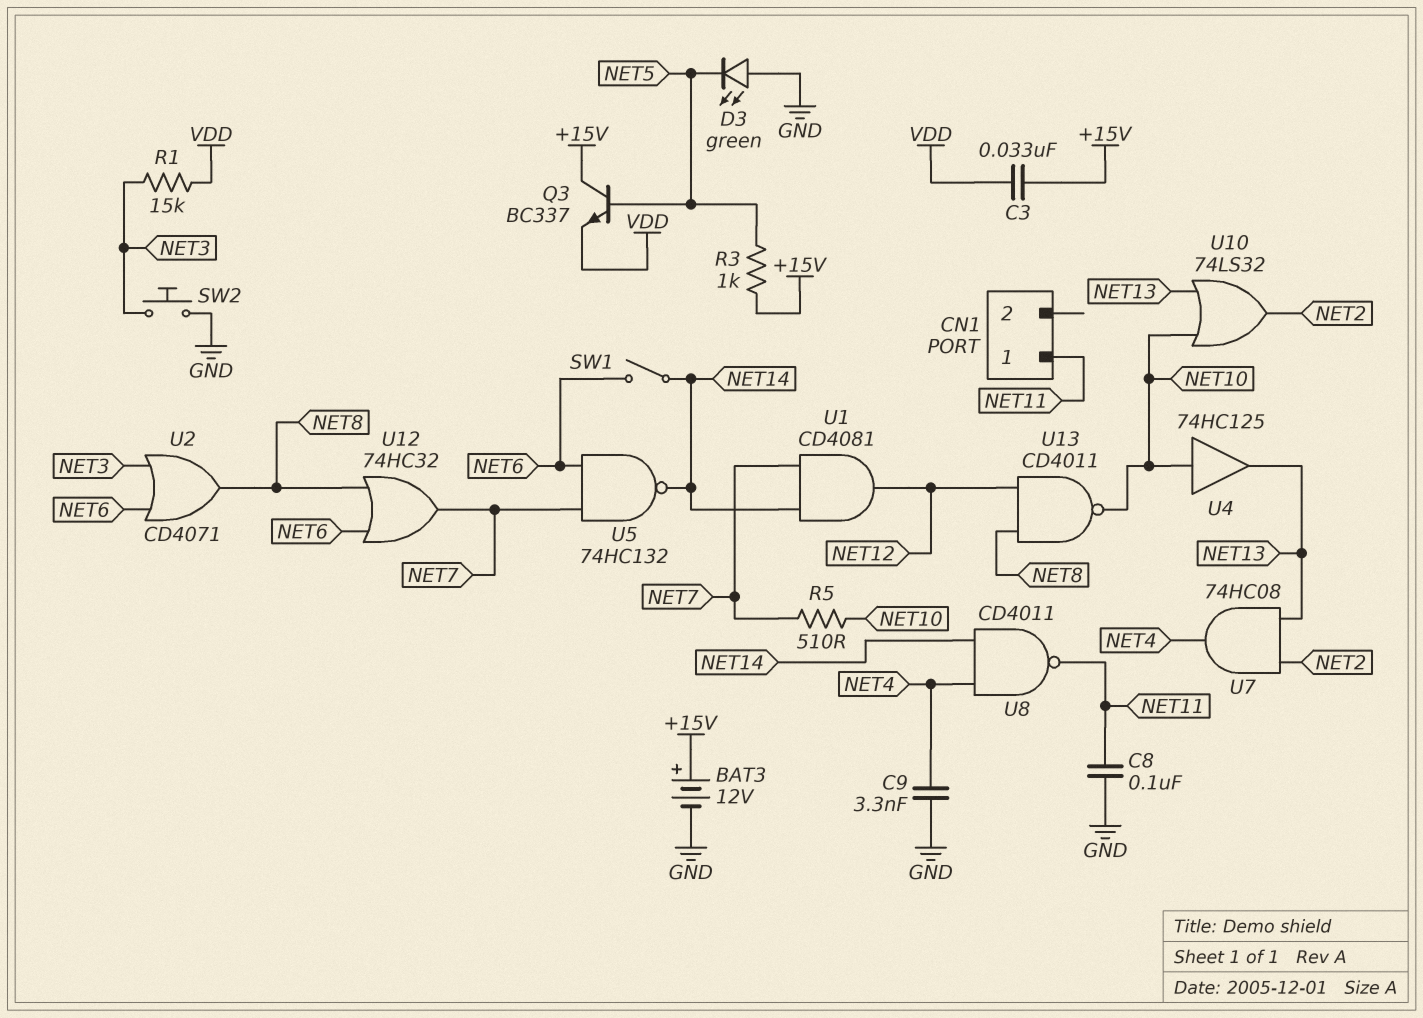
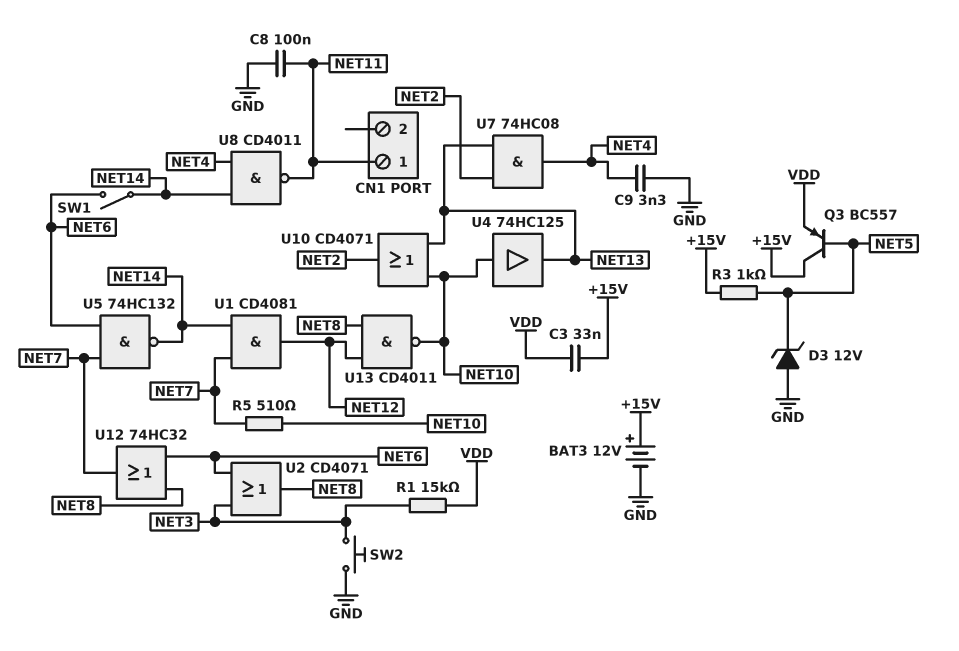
D3: LED green (A GND, K NET5) -> zener 12V (A GND, K NET5)
Q3: NPN BC337 (B NET5, C +15V, E VDD) -> PNP BC557 (B NET5, C +15V, E VDD)
U10: OR 74LS32 (in NET10, in NET13, out NET2) -> OR CD4071 (in NET10, in NET13, out NET2)

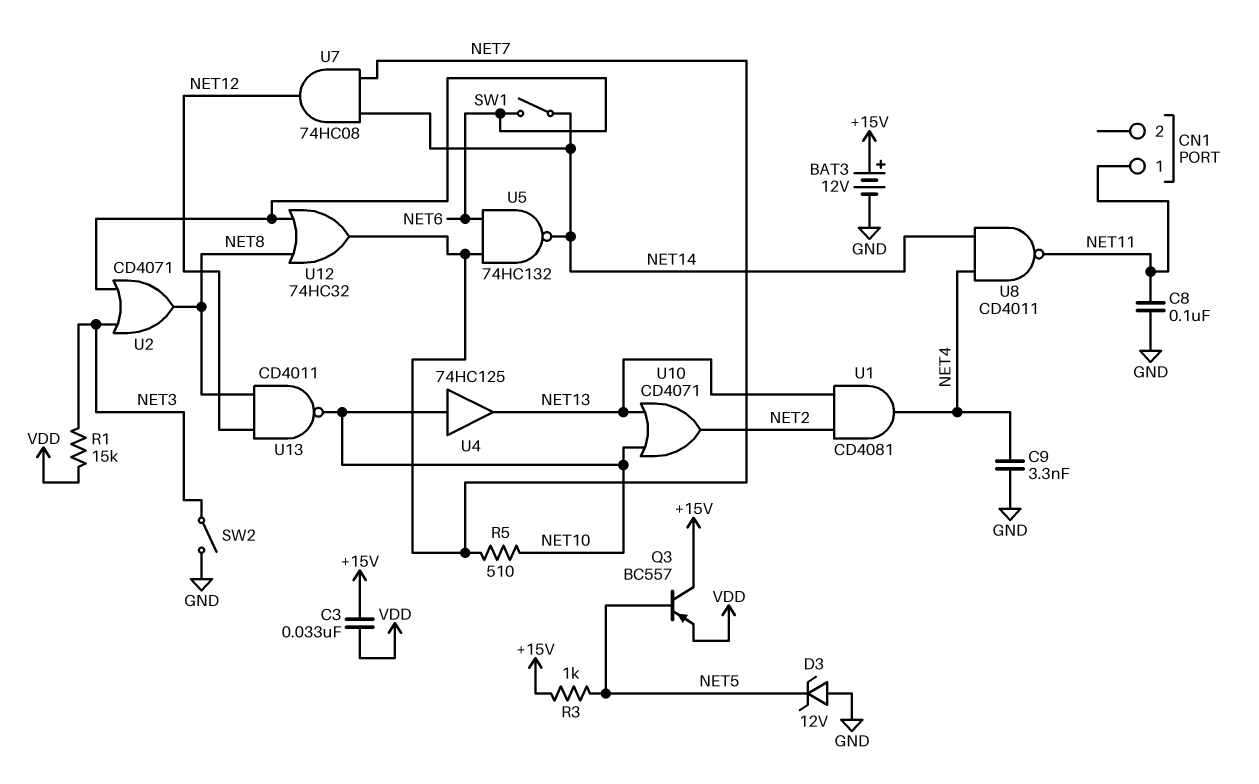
SW2: button (GND, NET3) -> switch (GND, NET3)
U1: AND CD4081 (in NET7, in NET14, out NET12) -> AND CD4081 (in NET2, in NET13, out NET4)
U7: AND 74HC08 (in NET2, in NET13, out NET4) -> AND 74HC08 (in NET7, in NET14, out NET12)

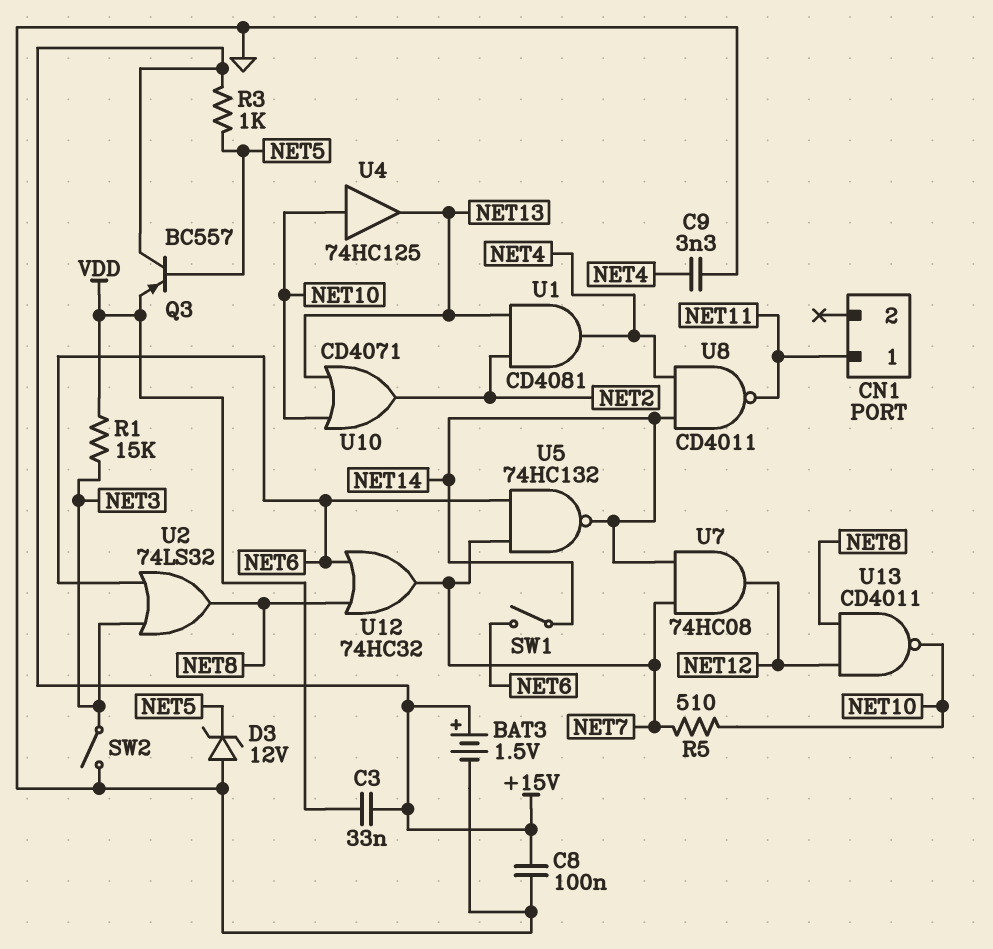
BAT3: 12V (plus +15V, minus GND) -> 1.5V (plus +15V, minus GND)
C8: 100nF (GND, NET11) -> 100nF (+15V, GND)
U2: OR CD4071 (in NET3, in NET6, out NET8) -> OR 74LS32 (in NET3, in NET6, out NET8)

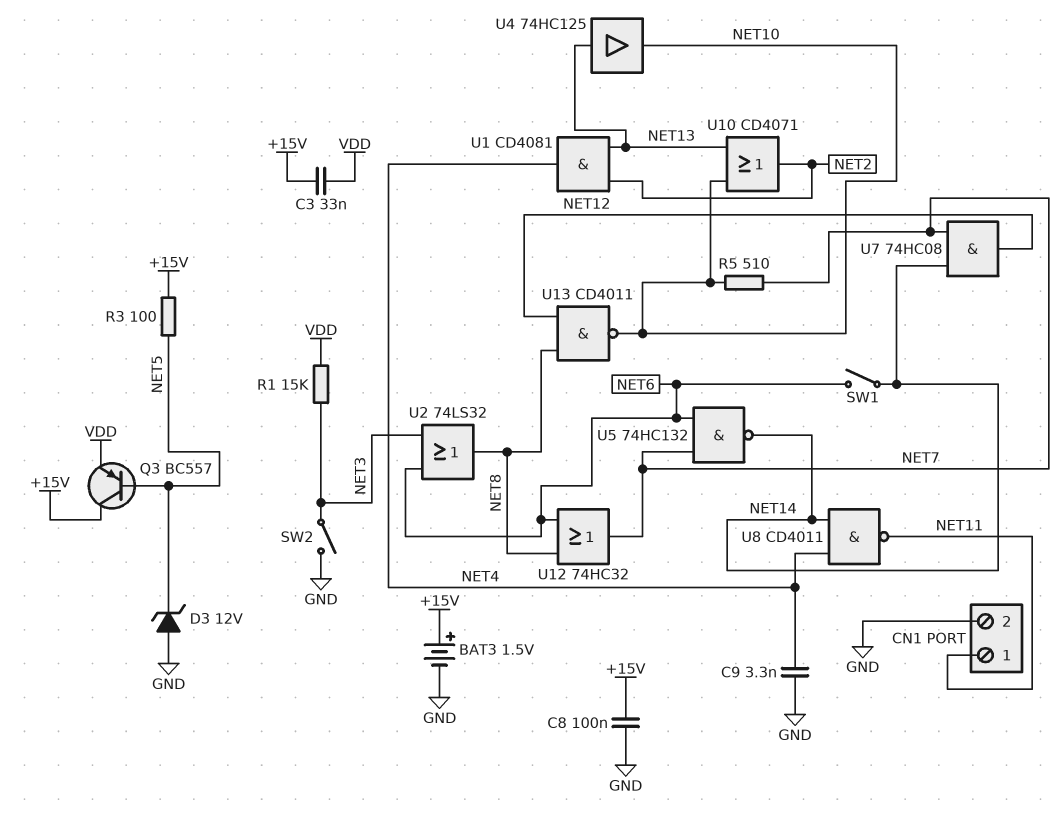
CN1 pin 2: none -> GND
R3: 1k (+15V, NET5) -> 100 (+15V, NET5)
U4: buffer 74HC125 (in NET10, out NET13) -> buffer 74HC125 (in NET13, out NET10)

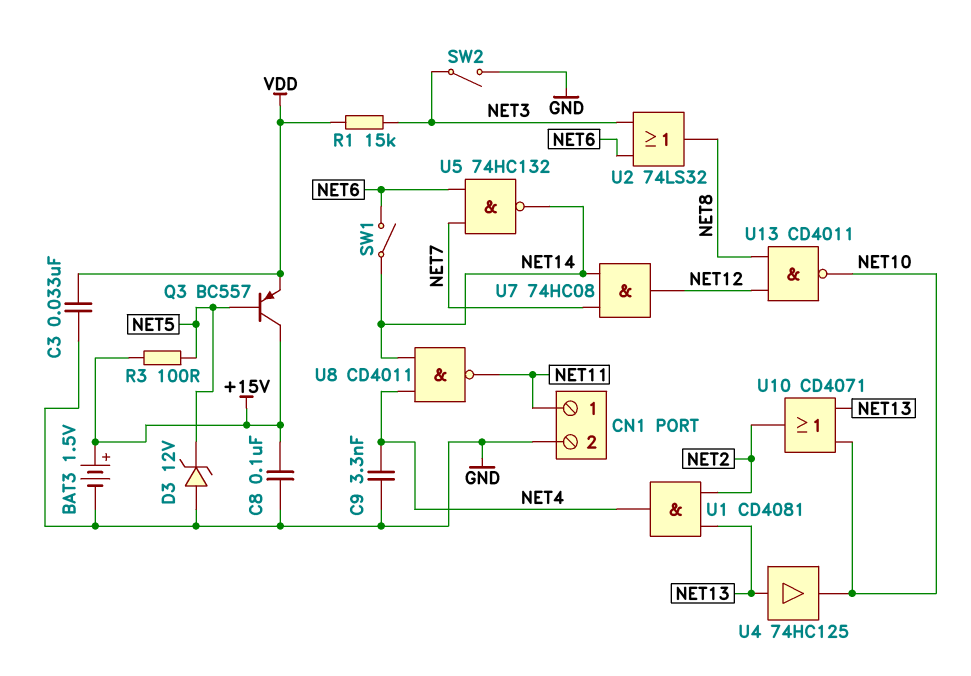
C3: 33nF (+15V, VDD) -> 33nF (GND, VDD)
R5: 510 (NET7, NET10) -> none
U12: OR 74HC32 (in NET6, in NET8, out NET7) -> none

